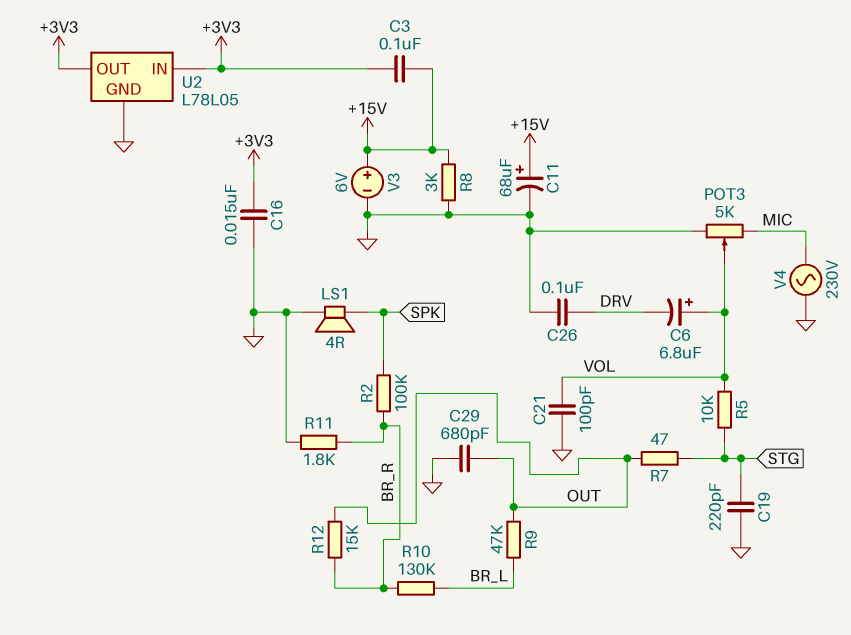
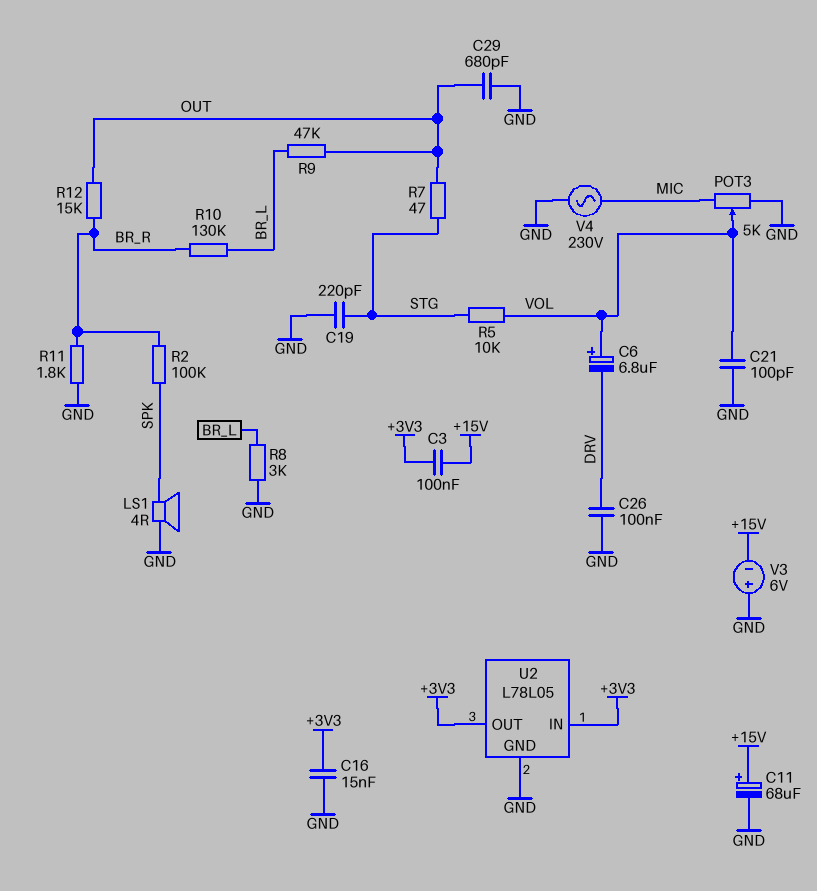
R8: 3k (+15V, GND) -> 3k (BR_L, GND)
V3: 6V (plus +15V, minus GND) -> 6V (plus GND, minus +15V)

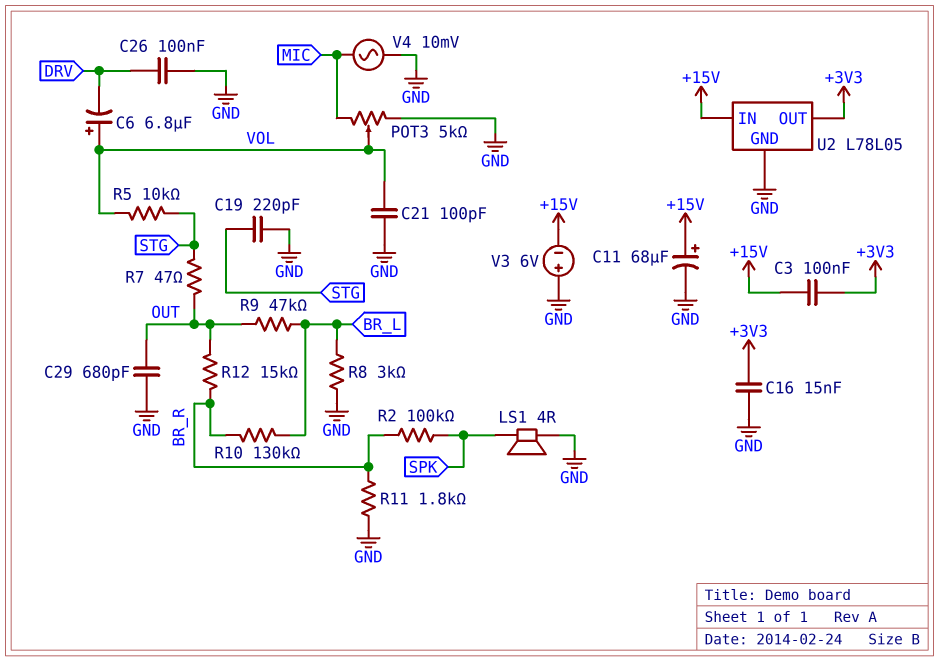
U2 pin IN: +3V3 -> +15V
V4: AC 230V (GND, MIC) -> AC 10mV (GND, MIC)

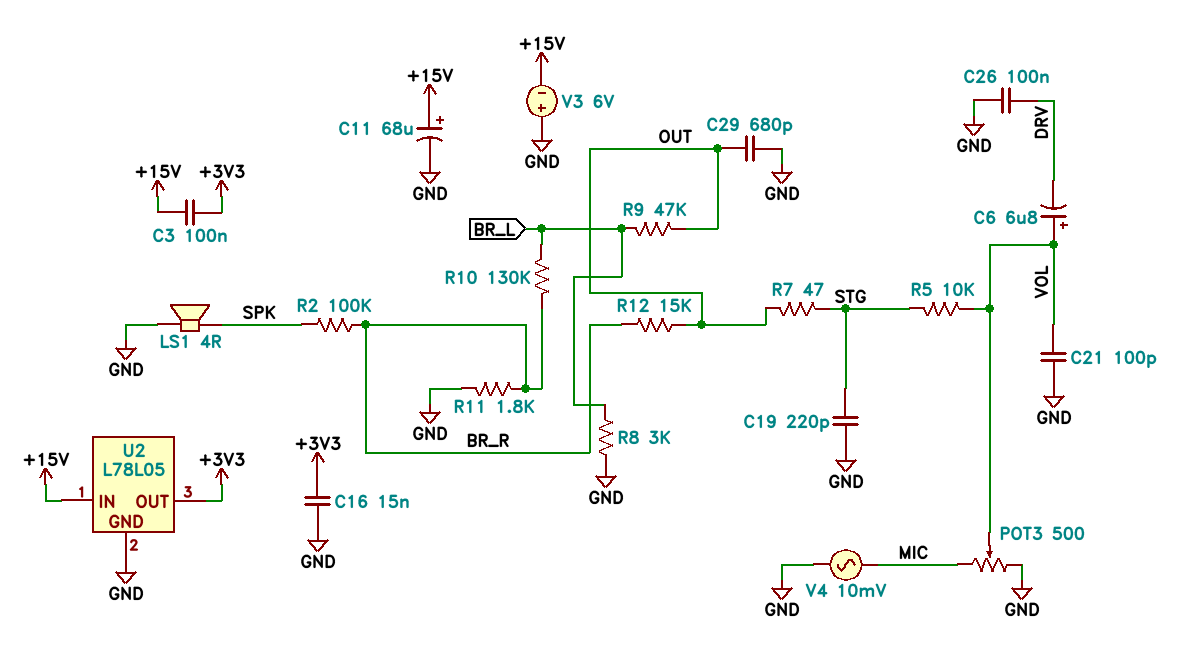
POT3: 5k (GND, MIC, wiper VOL) -> 500 (GND, MIC, wiper VOL)

